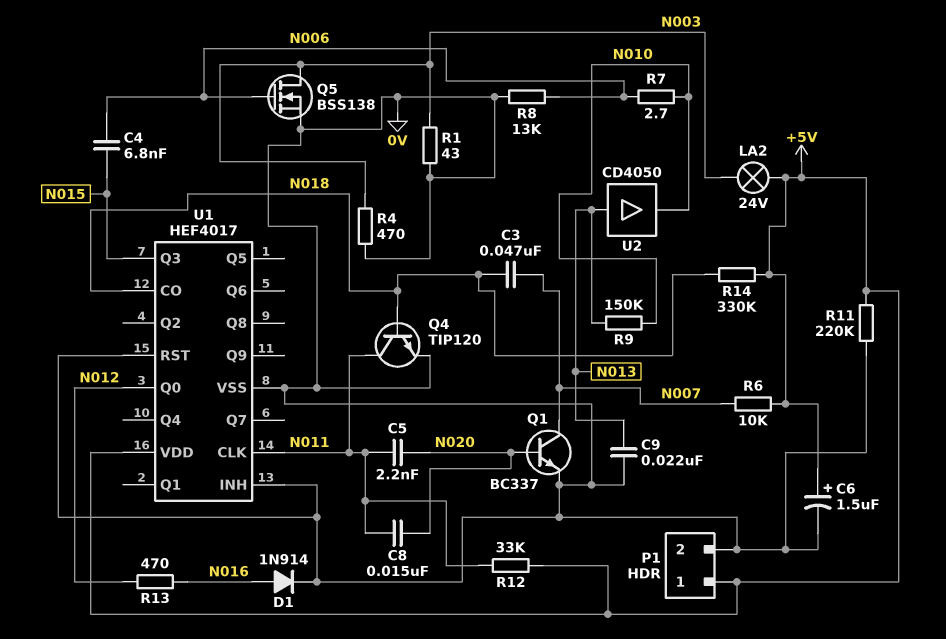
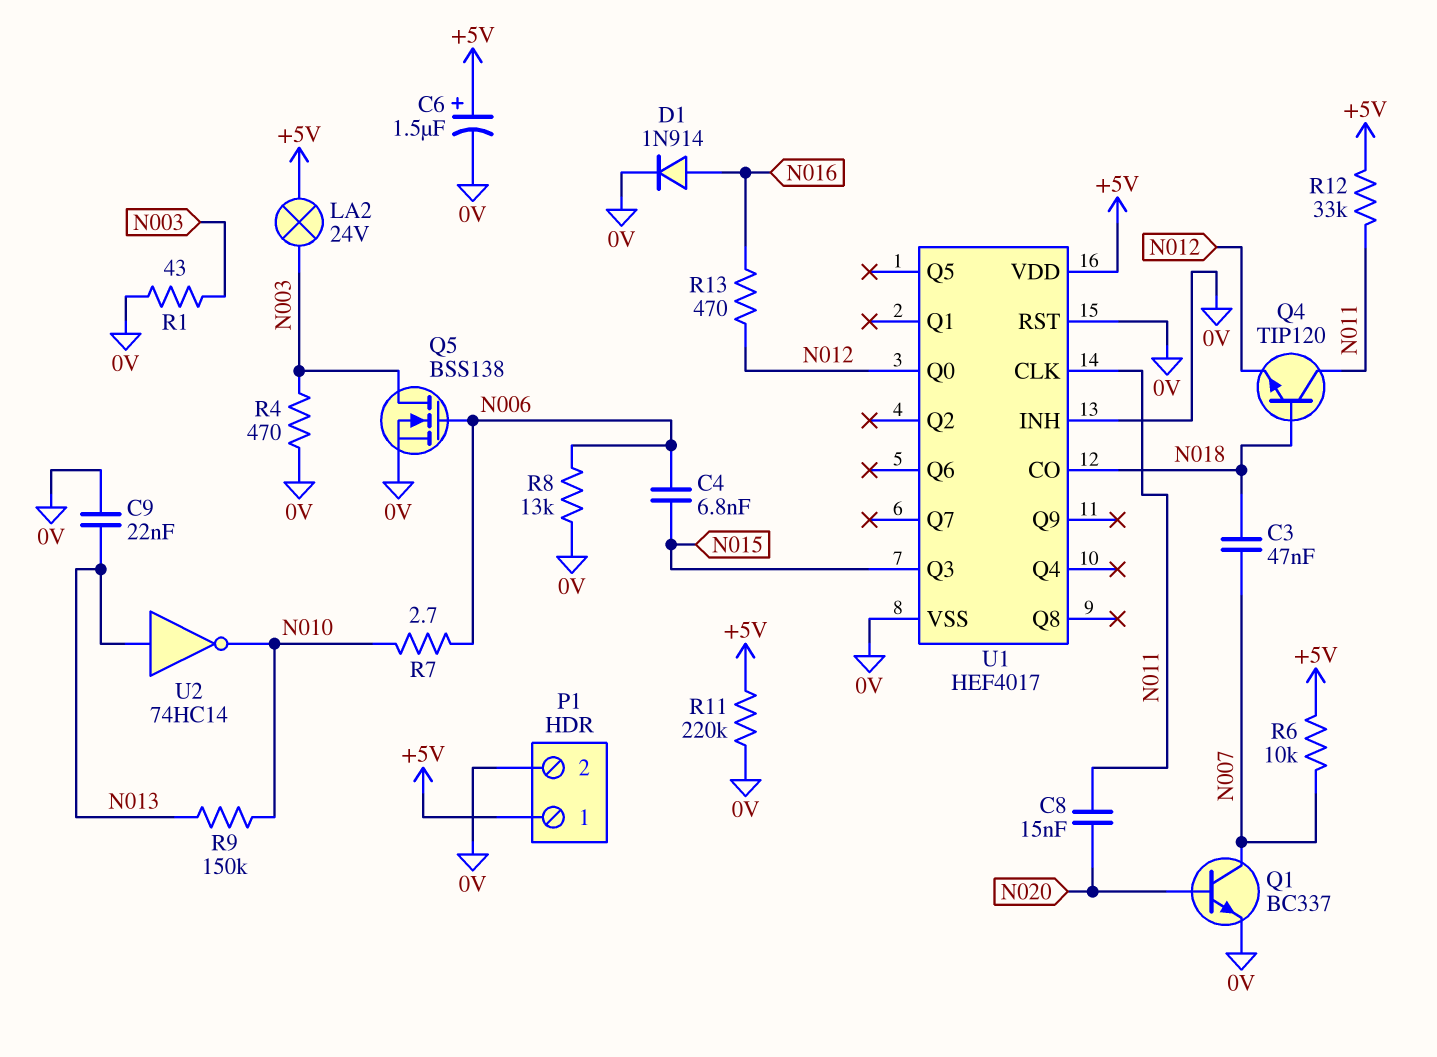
C5: 2.2nF (N011, N020) -> none
Q4: NPN TIP120 (B N018, C N011, E 0V) -> NPN TIP120 (B N018, C N011, E N012)
R14: 330k (+5V, N018) -> none
U2: buffer CD4050 (in N013, out N010) -> NOT 74HC14 (in N013, out N010)

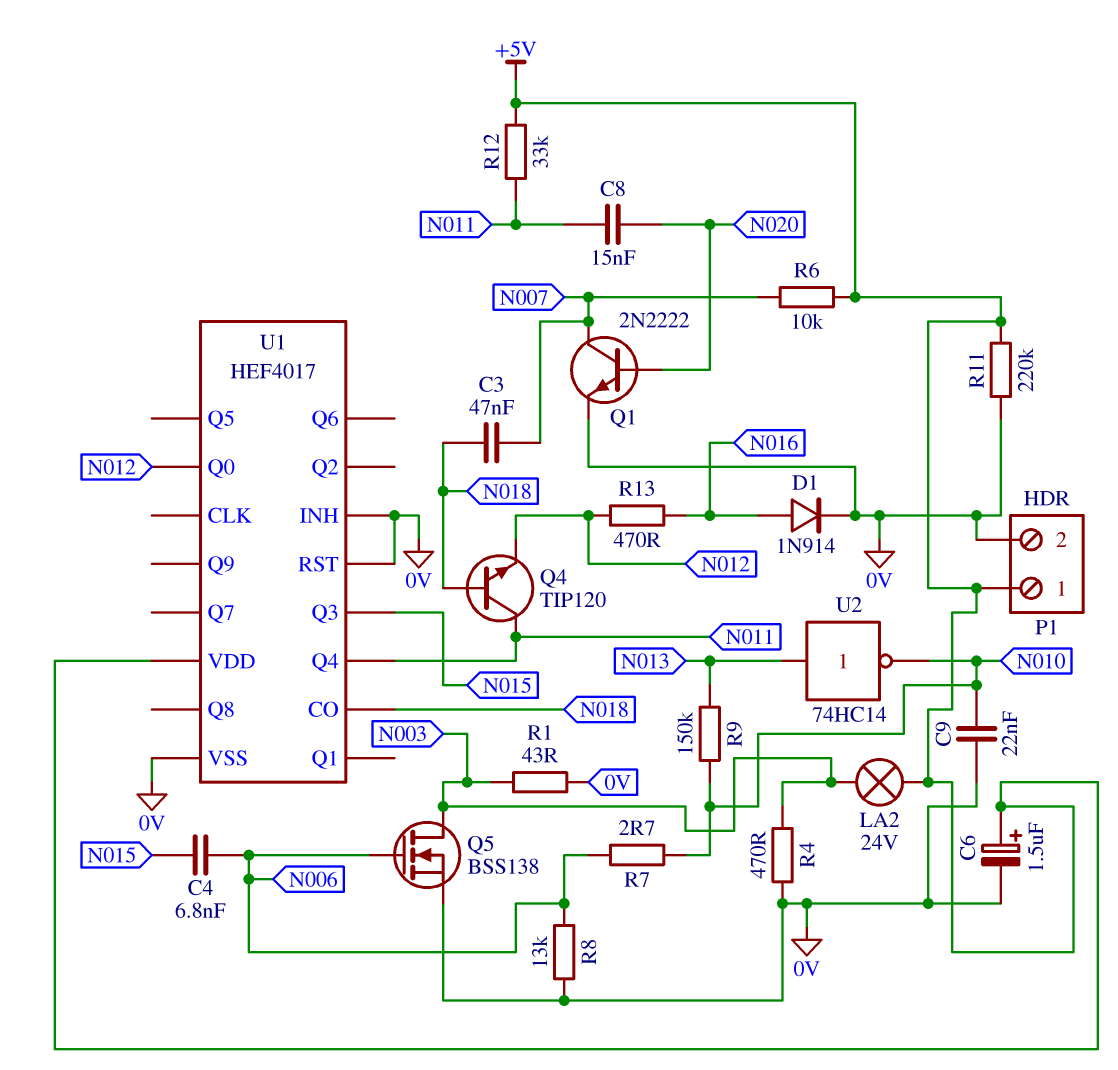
C9: 22nF (0V, N013) -> 22nF (0V, N010)
Q1: NPN BC337 (B N020, C N007, E 0V) -> NPN 2N2222 (B N020, C N007, E 0V)
U1 pin CLK: N011 -> none
U1 pin Q4: none -> N011

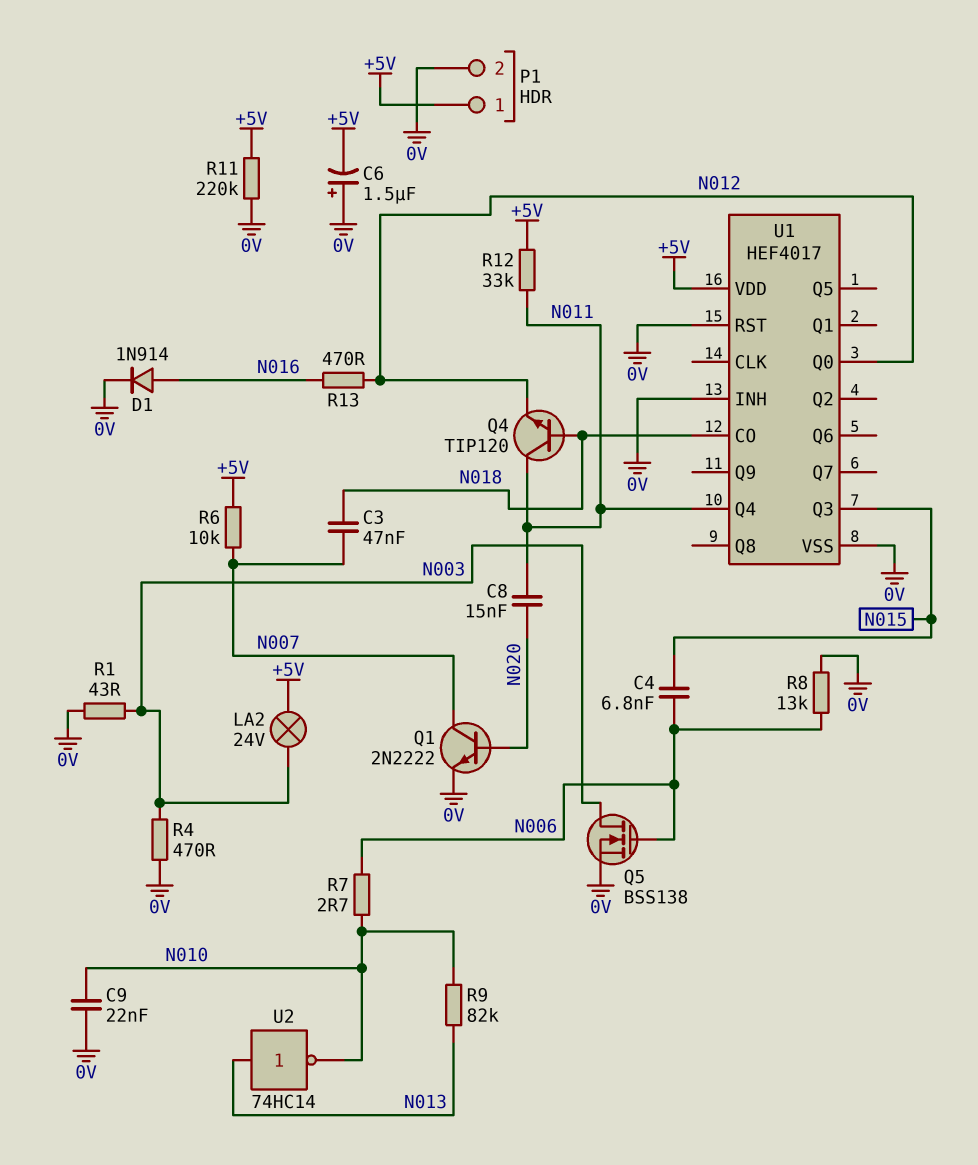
C6: 1.5uF (plus +5V, minus 0V) -> 1.5uF (plus 0V, minus +5V)
R9: 150k (N010, N013) -> 82k (N010, N013)

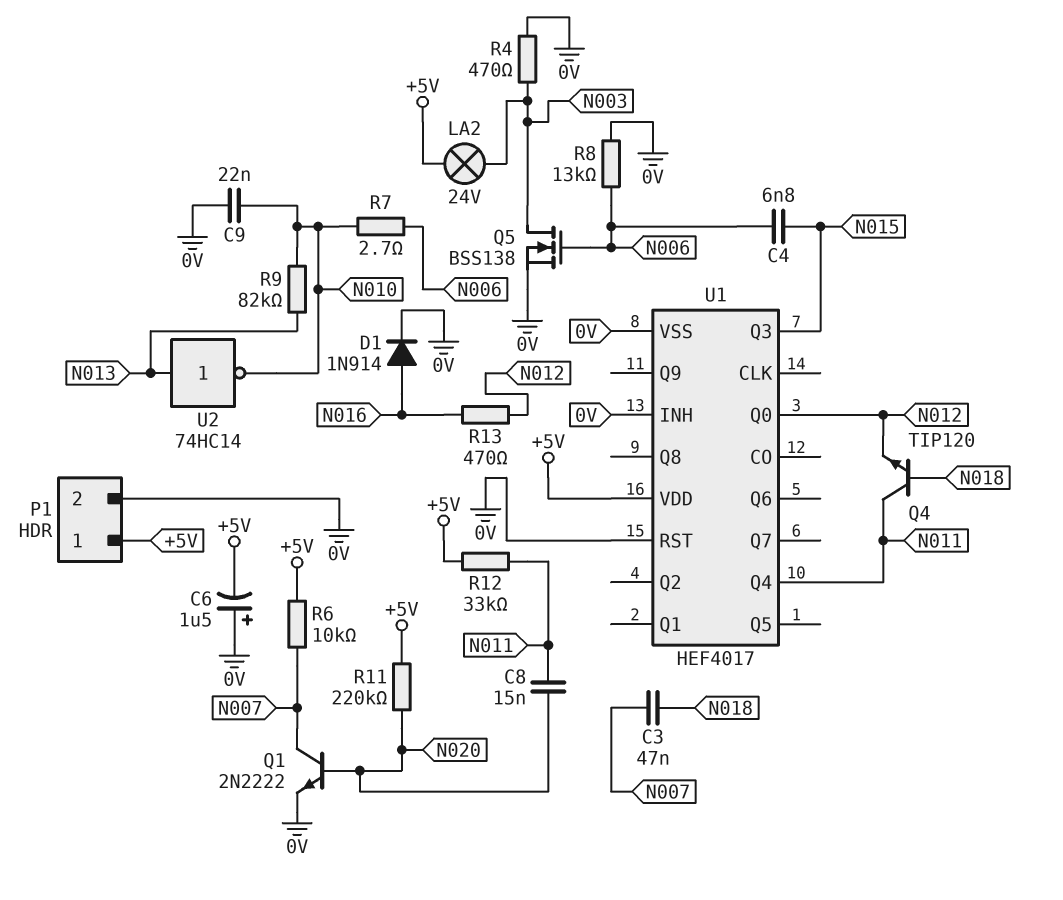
R1: 43 (0V, N003) -> none
R11: 220k (+5V, 0V) -> 220k (+5V, N020)
U1 pin CO: N018 -> none

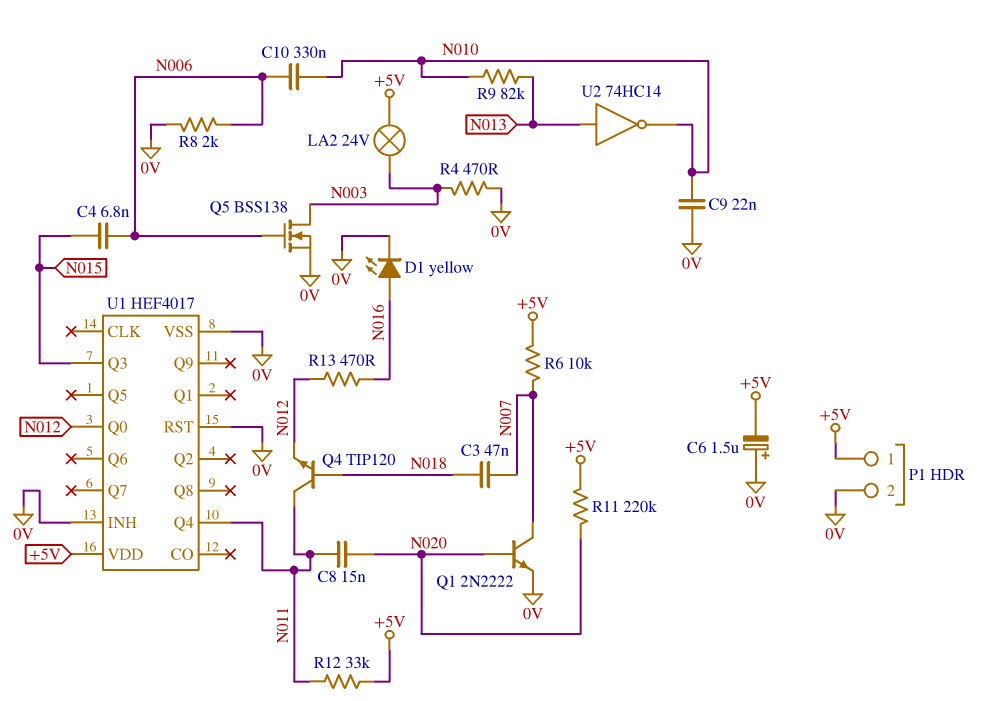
C10: none -> 330nF (N006, N010)
D1: diode 1N914 (A N016, K 0V) -> LED yellow (A N016, K 0V)
R7: 2.7 (N006, N010) -> none
R8: 13k (0V, N006) -> 2k (0V, N006)

